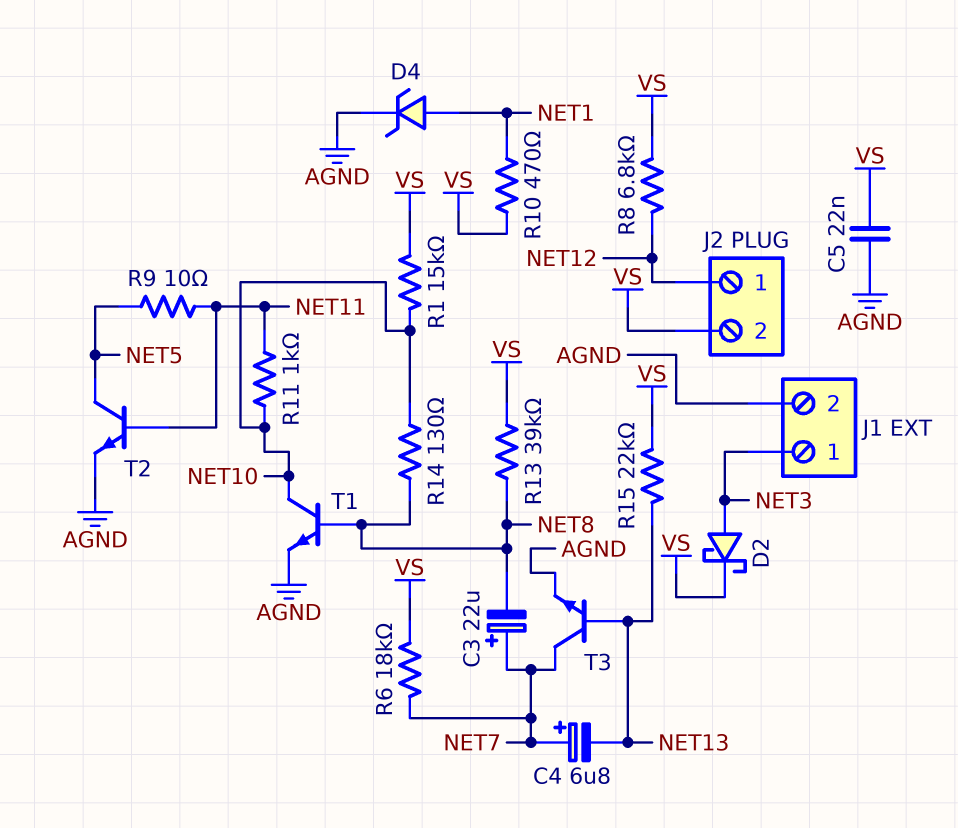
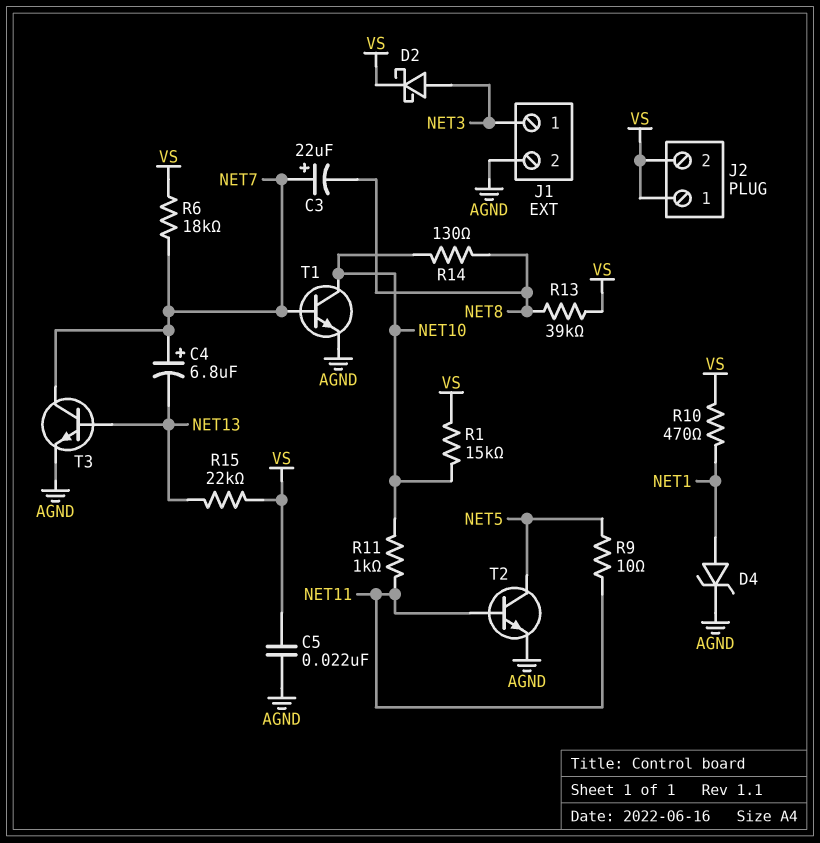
J2 pin 1: NET12 -> VS
R8: 6.8k (NET12, VS) -> none
T1: NPN (B NET8, C NET10, E AGND) -> NPN (B NET7, C NET10, E AGND)

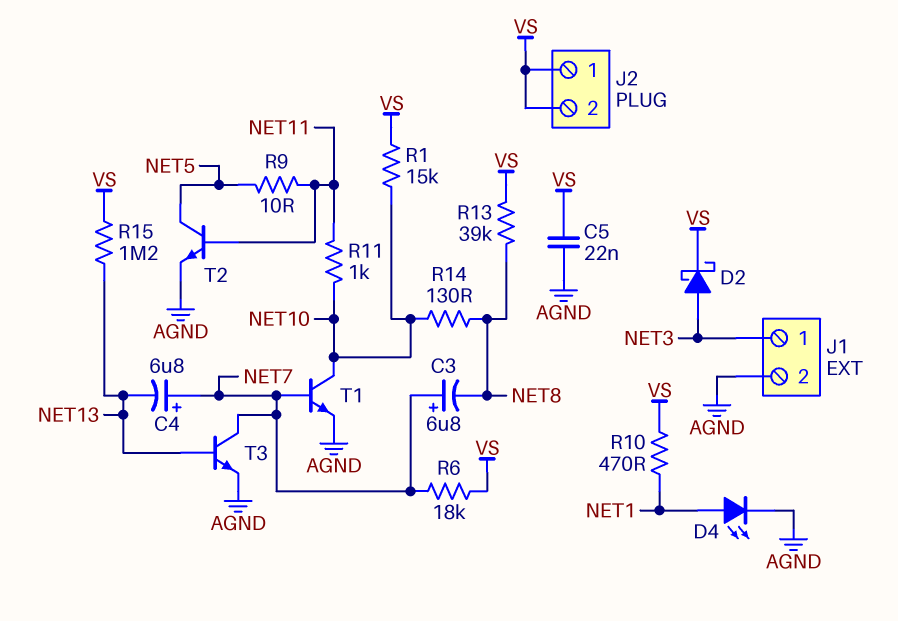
C3: 22uF (plus NET7, minus NET8) -> 6.8uF (plus NET7, minus NET8)
D4: zener (A NET1, K AGND) -> LED (A NET1, K AGND)
R15: 22k (NET13, VS) -> 1.2M (NET13, VS)

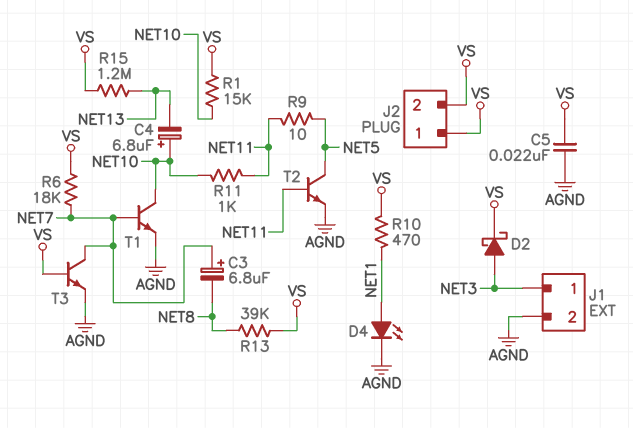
C4: 6.8uF (plus NET7, minus NET13) -> 6.8uF (plus NET10, minus NET13)
R14: 130 (NET8, NET10) -> none
T3: NPN (B NET13, C NET7, E AGND) -> NPN (B VS, C NET7, E AGND)

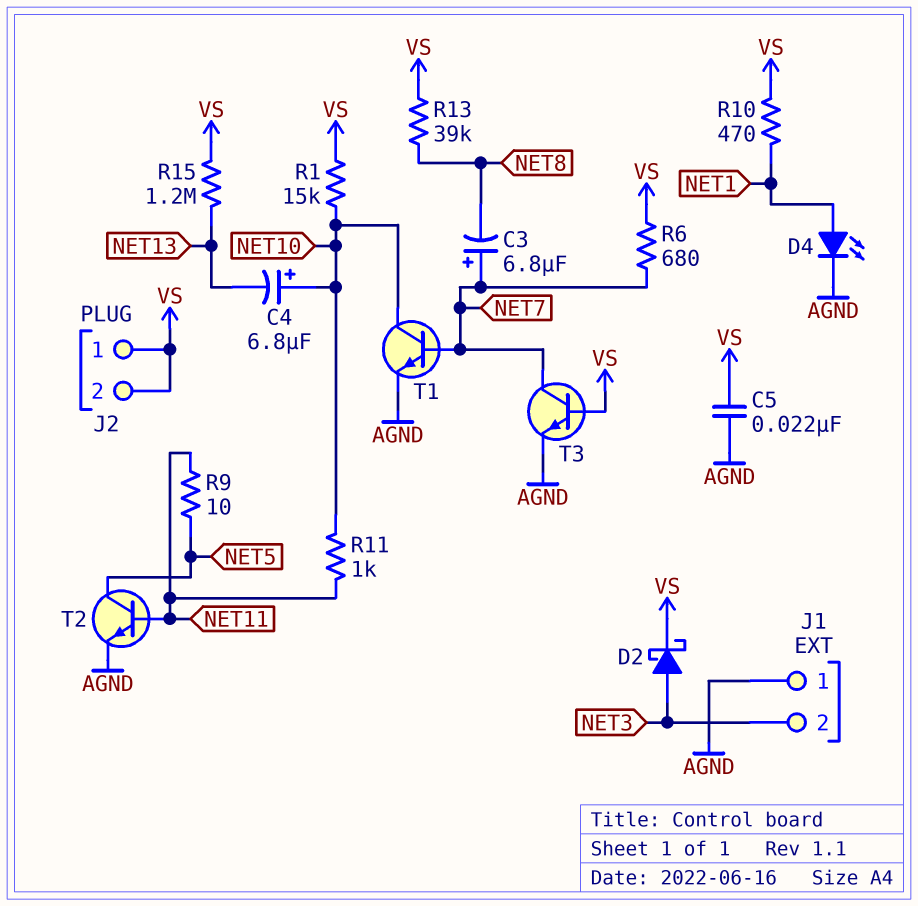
J1 pin 1: NET3 -> AGND
J1 pin 2: AGND -> NET3
R6: 18k (NET7, VS) -> 680 (NET7, VS)

